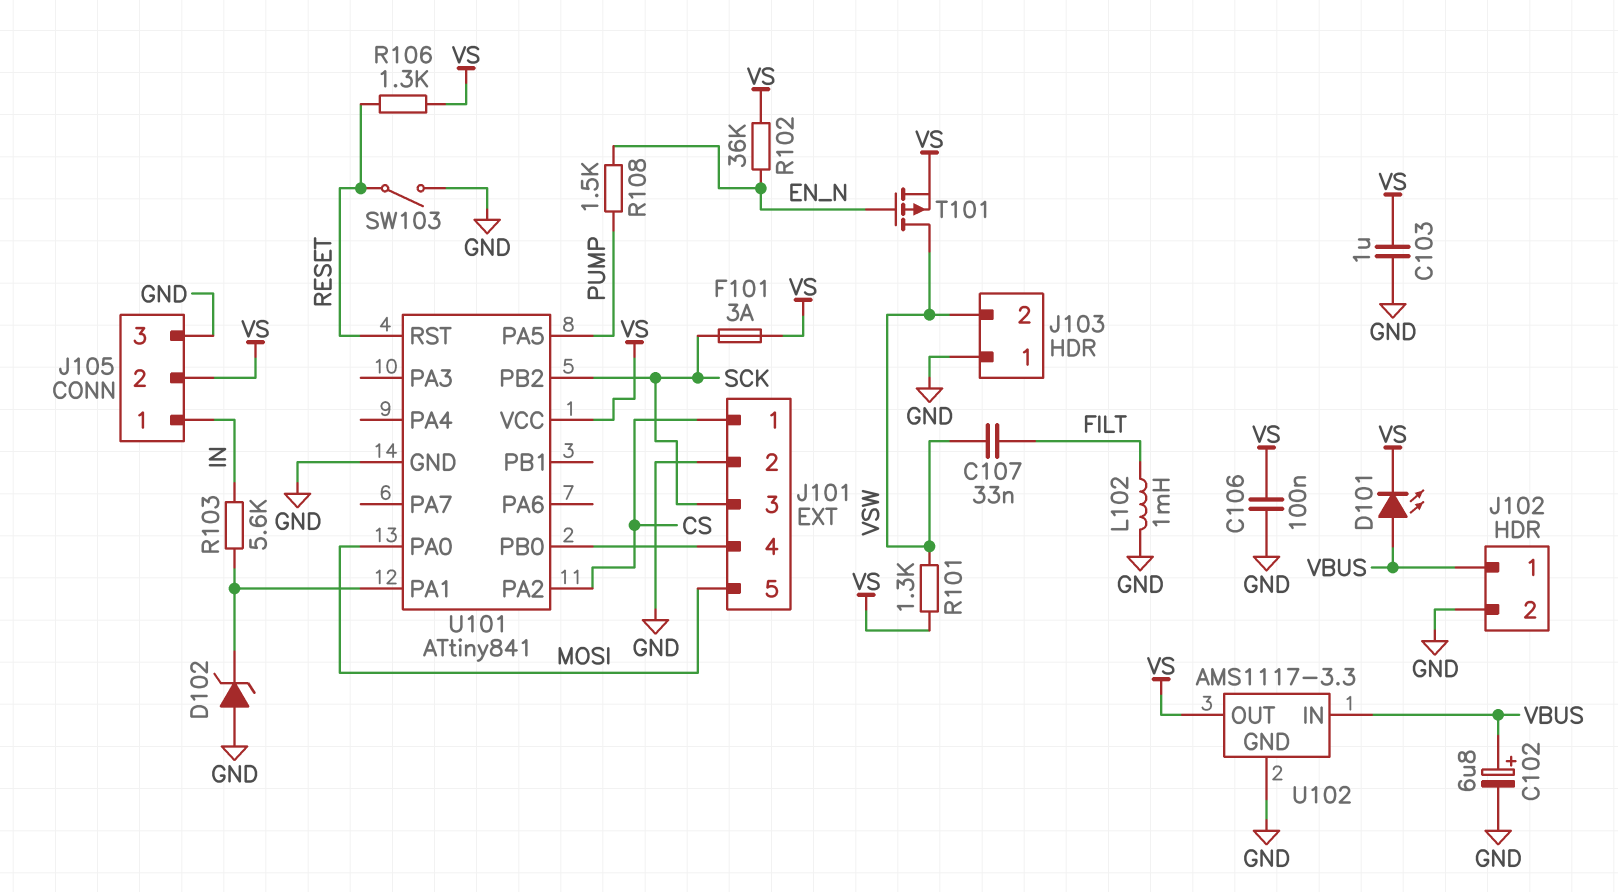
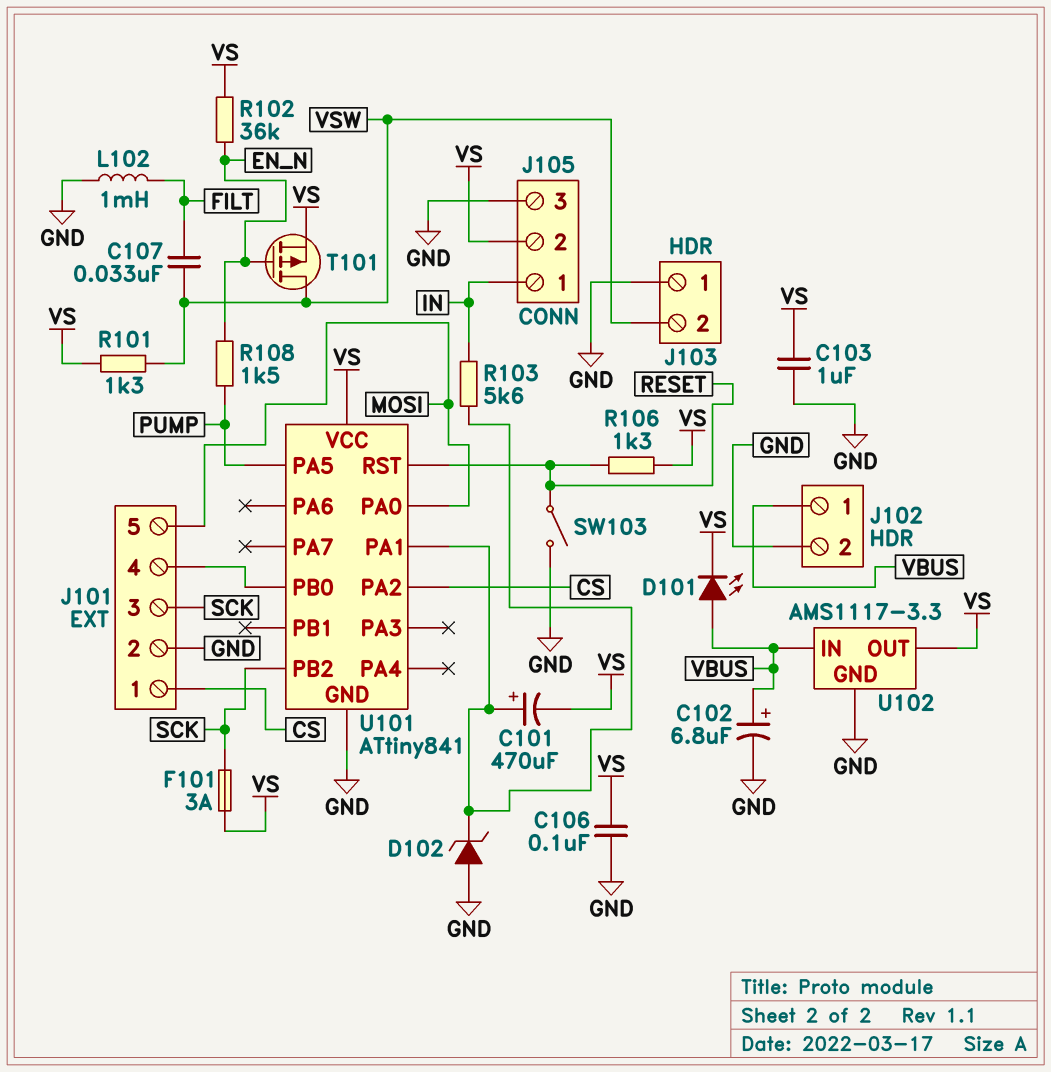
C101: none -> 470uF (plus U101/PA1, minus VS)

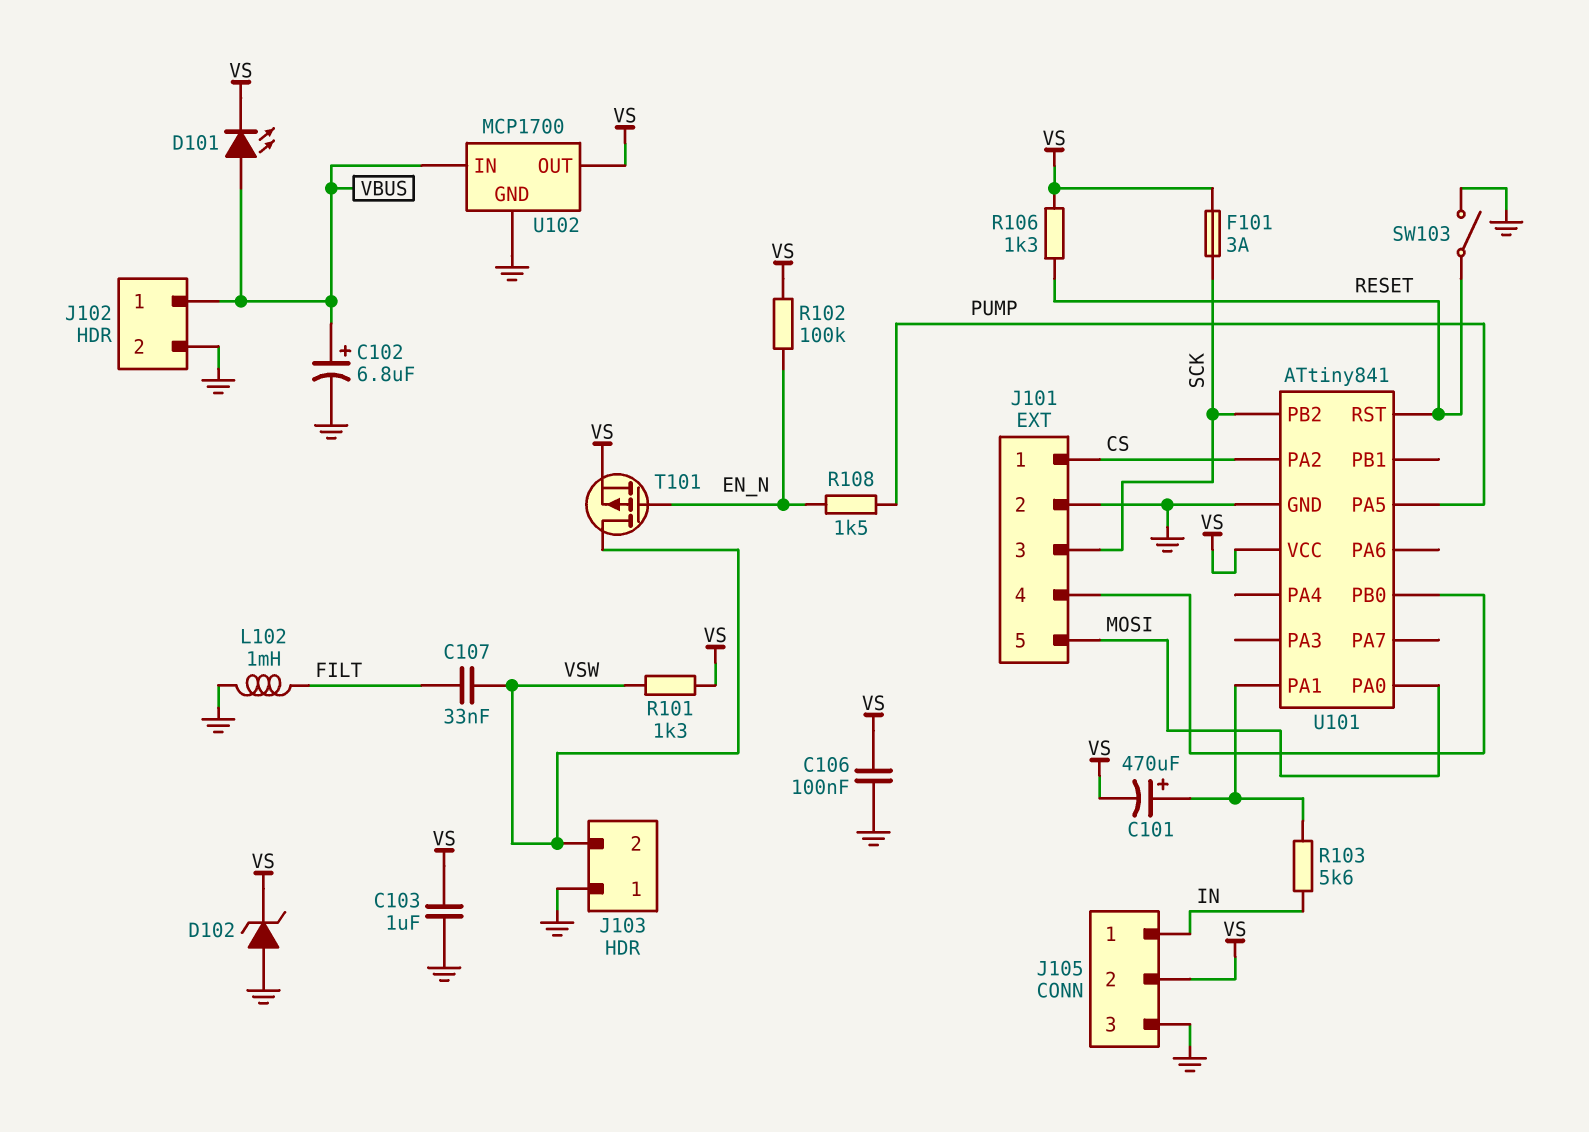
D102: zener (A GND, K U101/PA1) -> zener (A GND, K VS)
R102: 36k (EN_N, VS) -> 100k (EN_N, VS)
U102: AMS1117-3.3 -> MCP1700

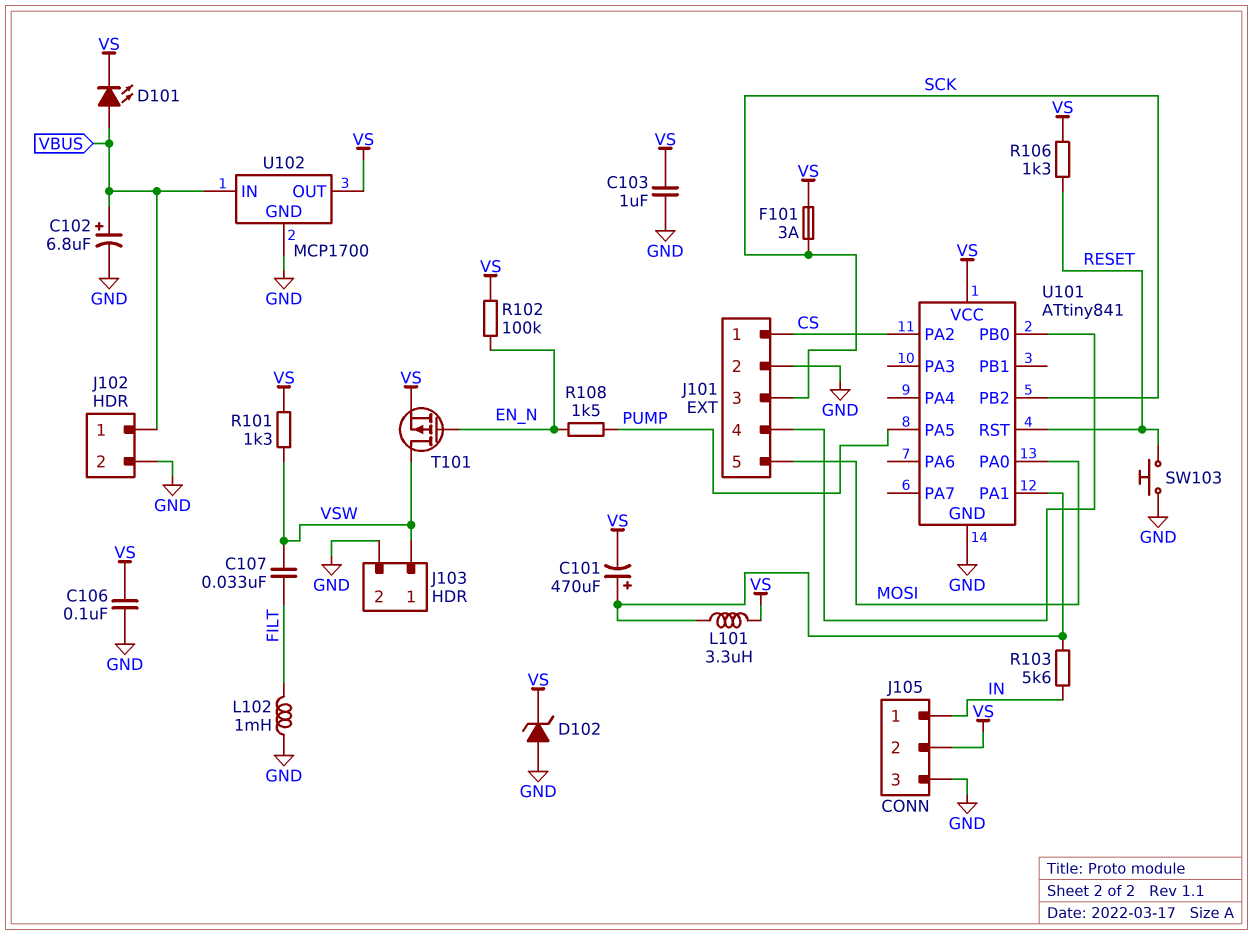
J103 pin 1: GND -> VSW
J103 pin 2: VSW -> GND
L101: none -> 3.3uH (U101/PA1, VS)
SW103: switch (GND, RESET) -> button (GND, RESET)

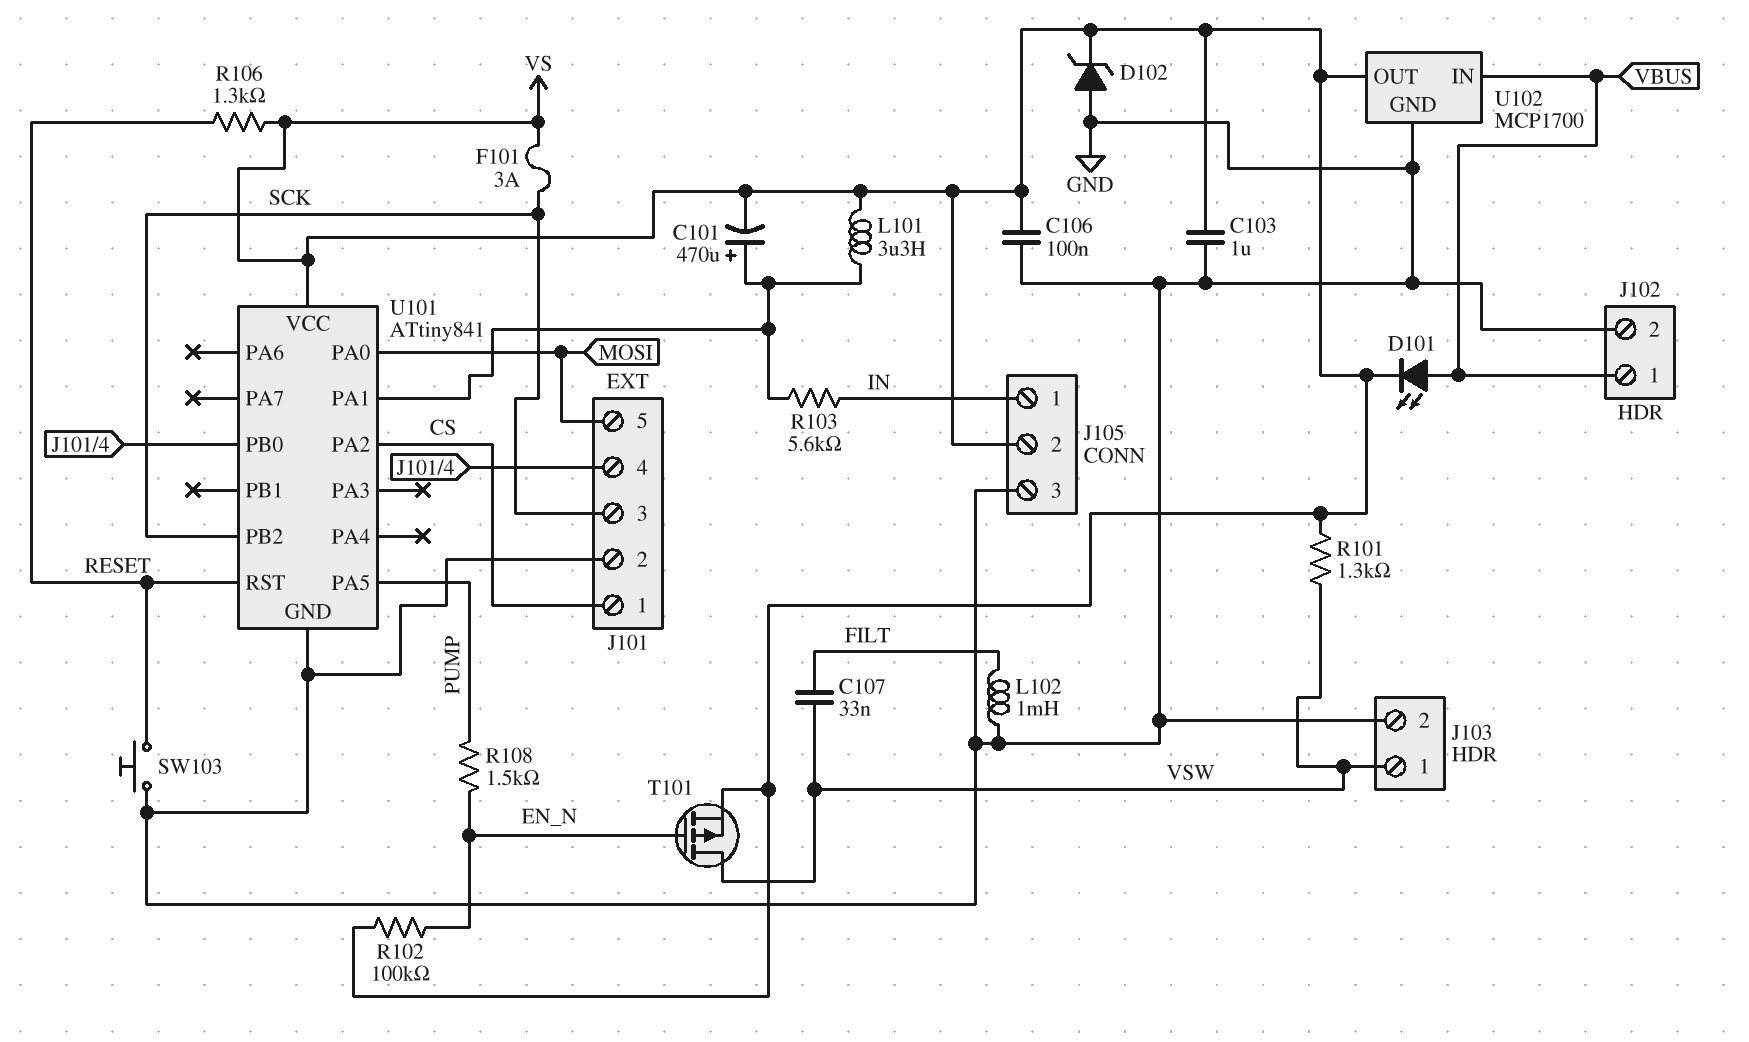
C102: 6.8uF (plus VBUS, minus GND) -> none

